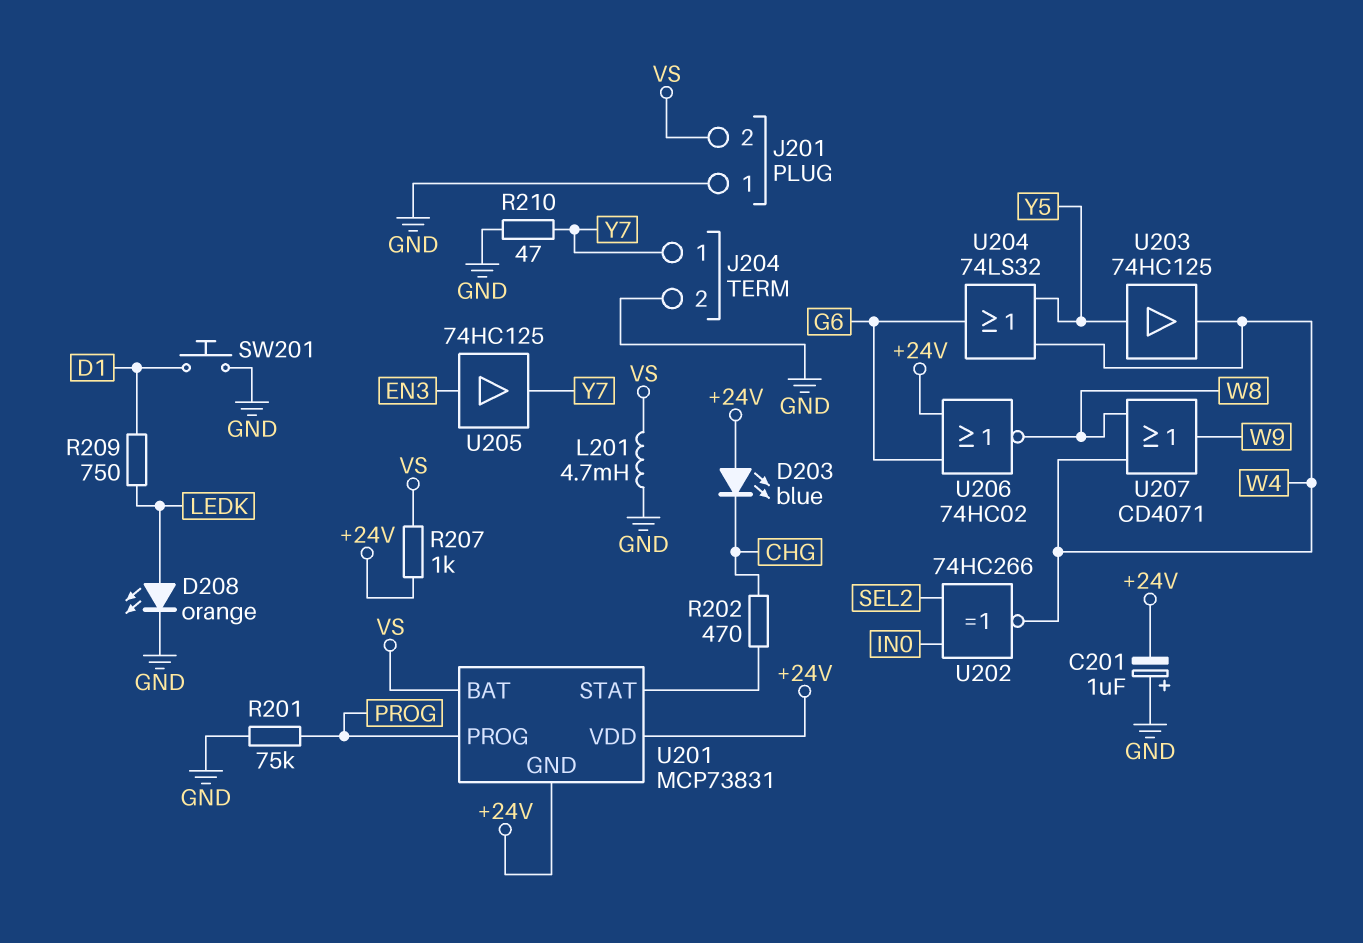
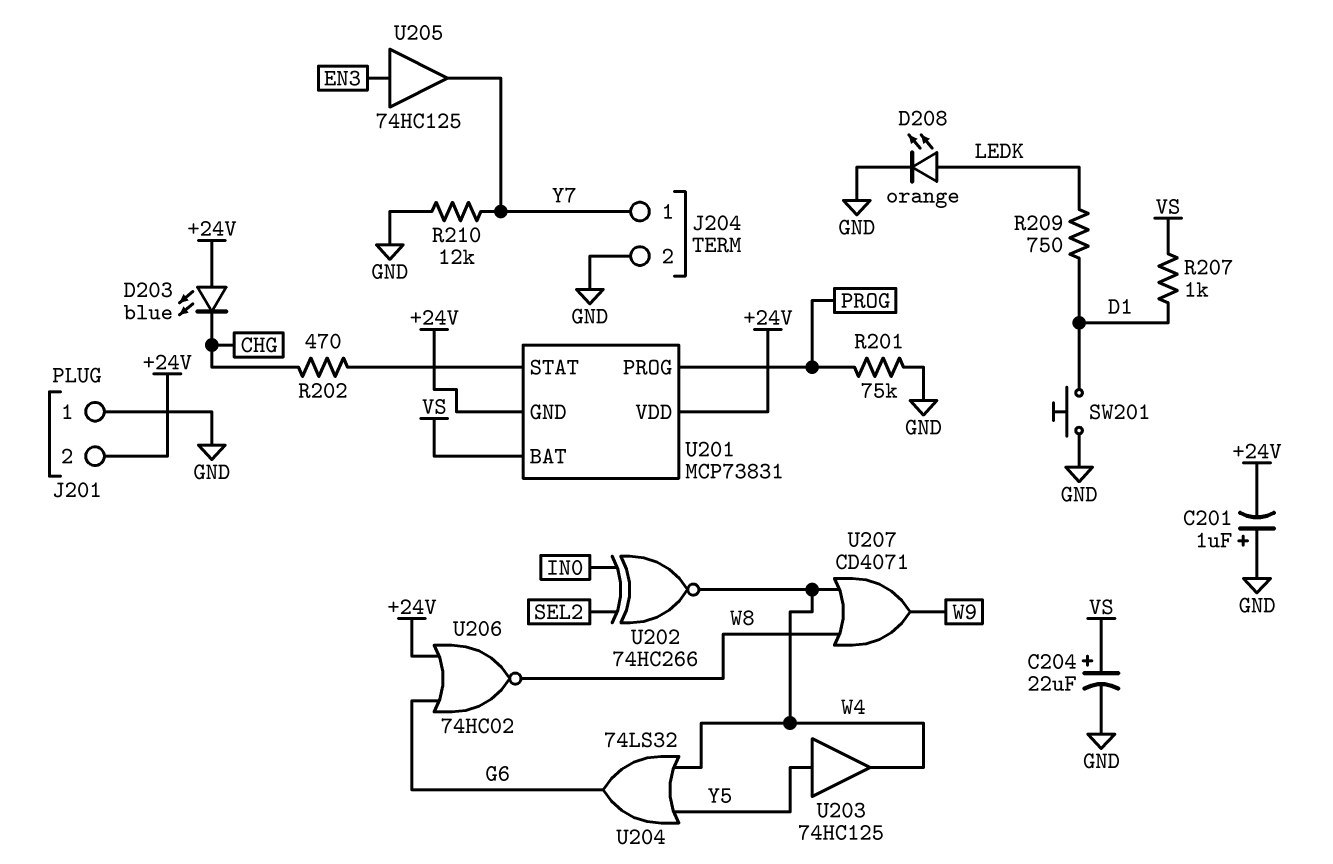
C204: none -> 22uF (plus VS, minus GND)
J201 pin 2: VS -> +24V
L201: 4.7mH (GND, VS) -> none
R207: 1k (+24V, VS) -> 1k (D1, VS)
R210: 47 (GND, Y7) -> 12k (GND, Y7)

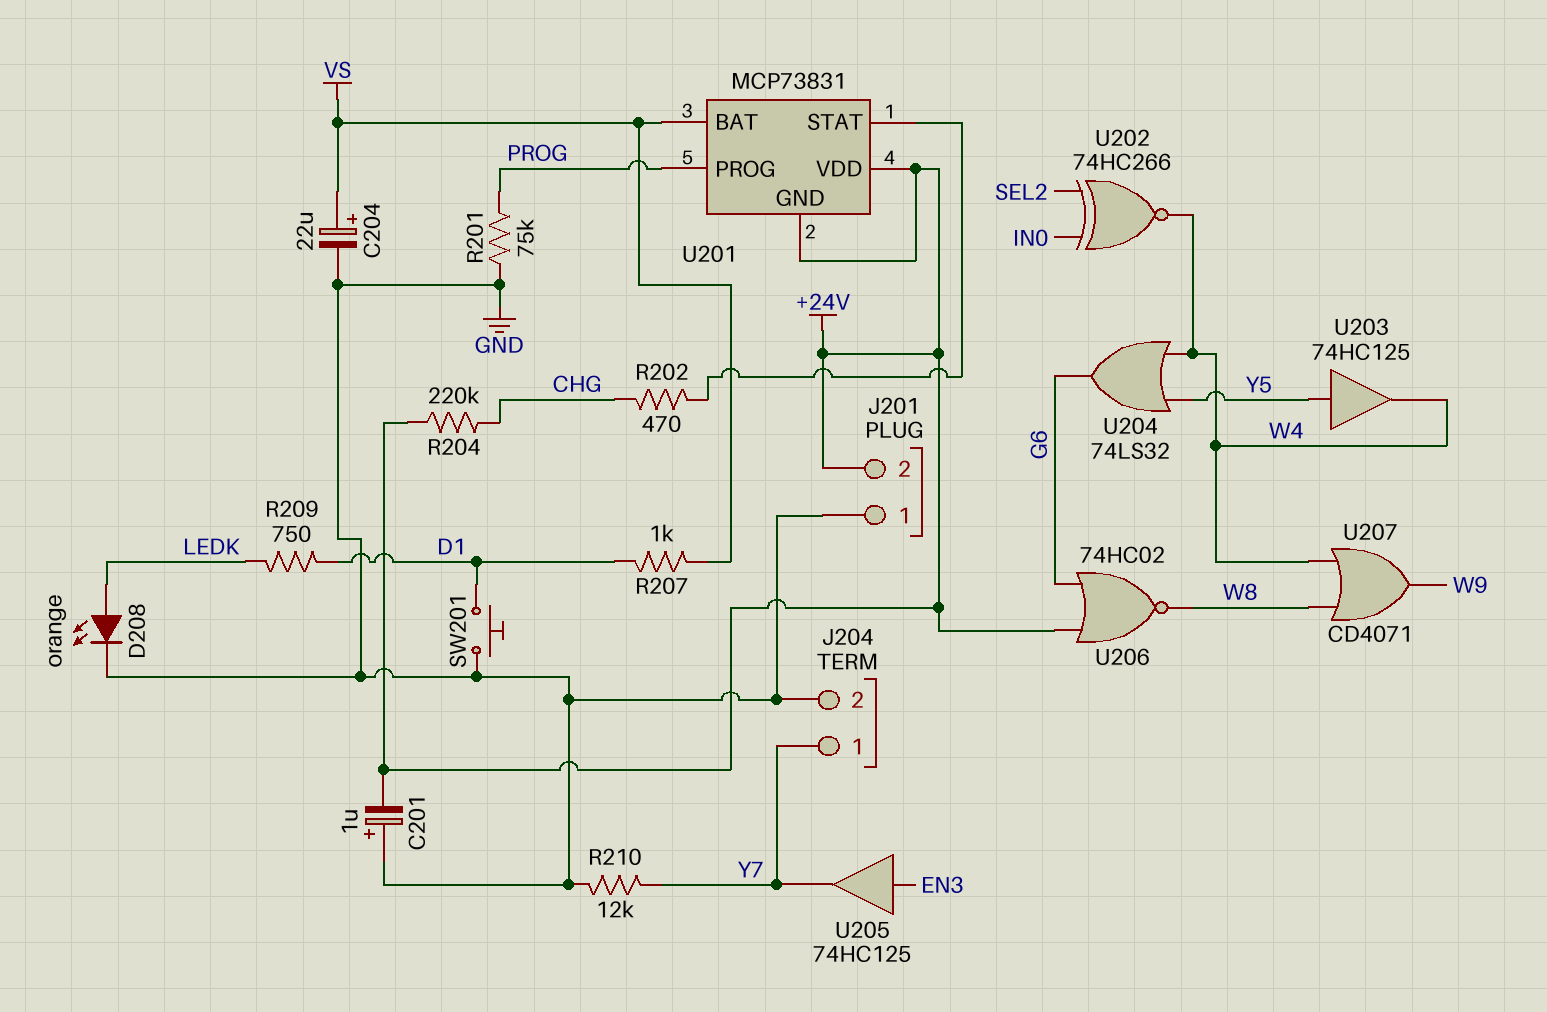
D203: LED blue (A +24V, K CHG) -> none
R204: none -> 220k (+24V, CHG)

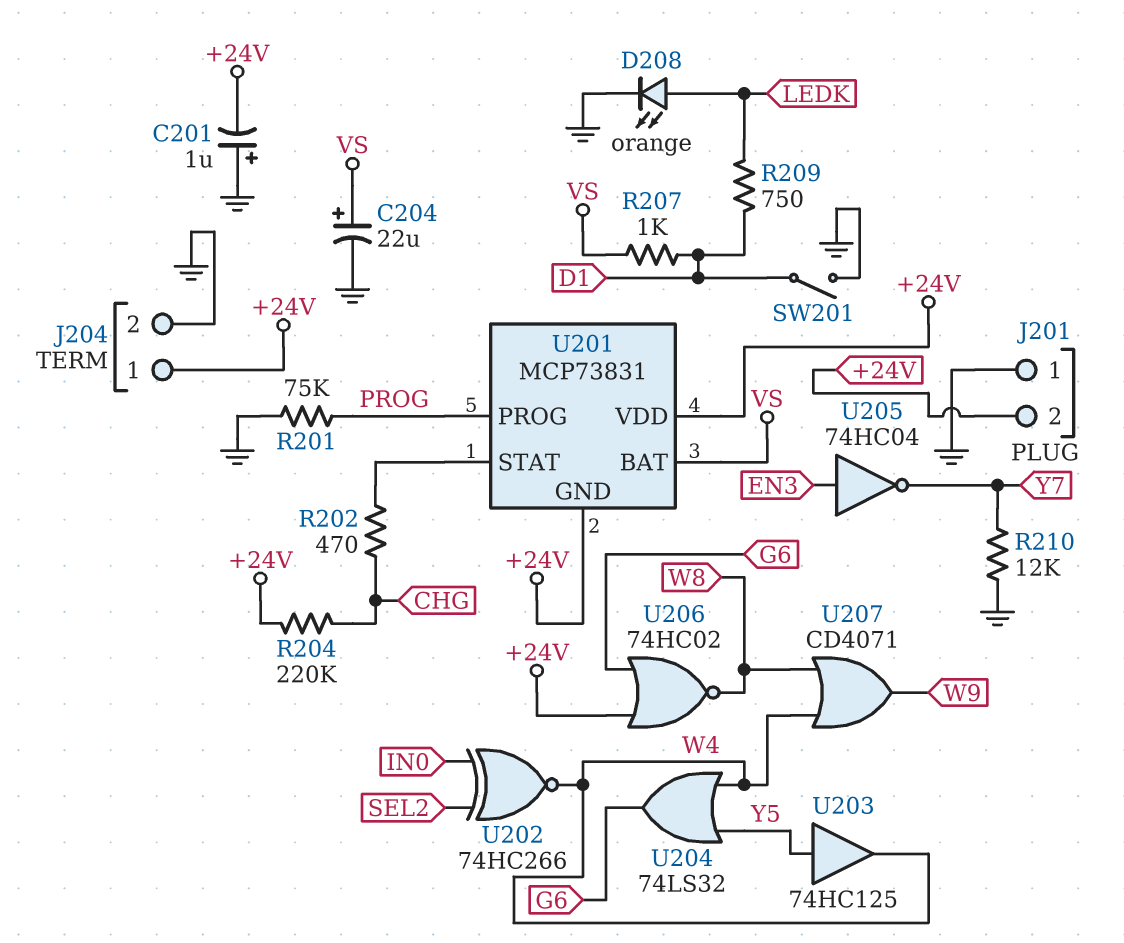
J204 pin 1: Y7 -> +24V
SW201: button (D1, GND) -> switch (D1, GND)
U205: buffer 74HC125 (in EN3, out Y7) -> NOT 74HC04 (in EN3, out Y7)

